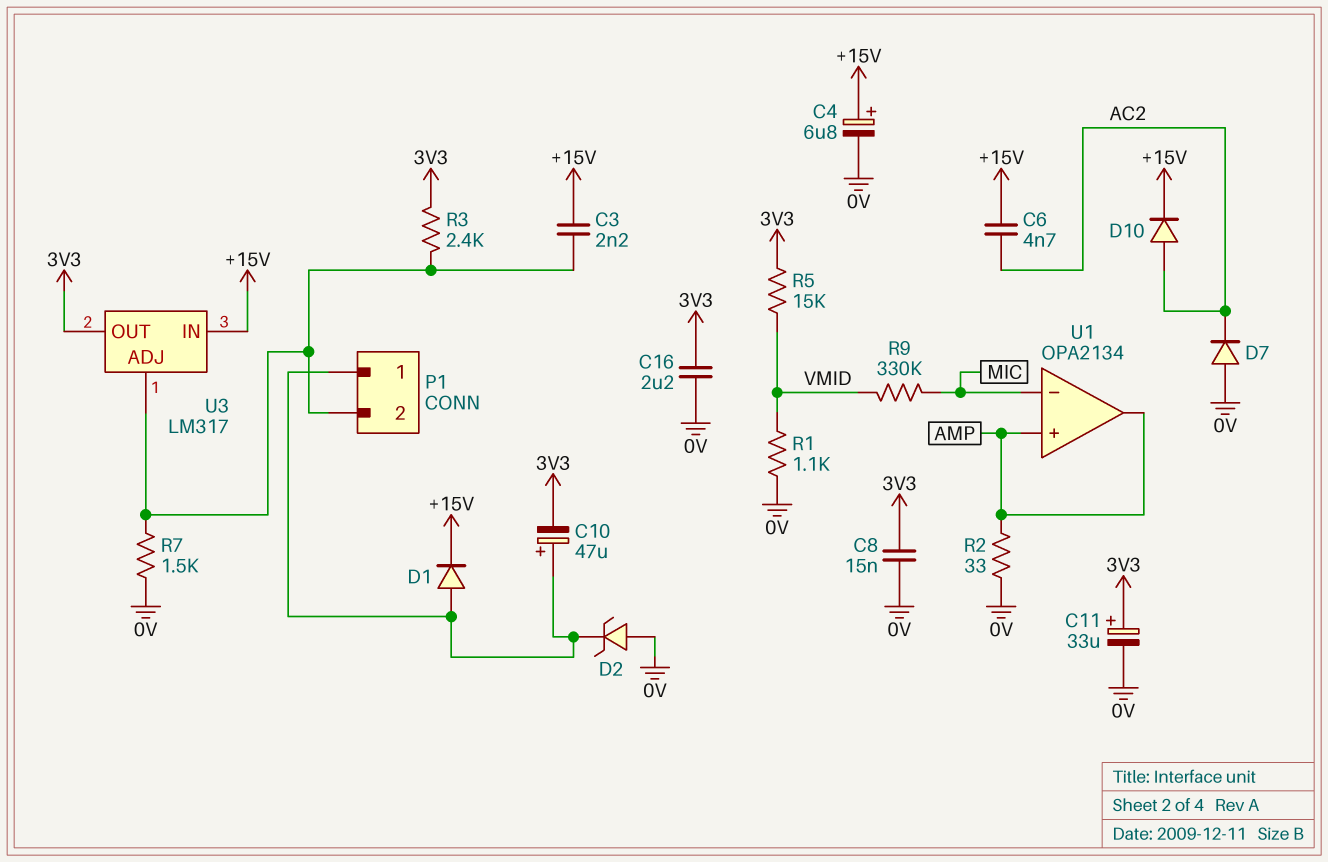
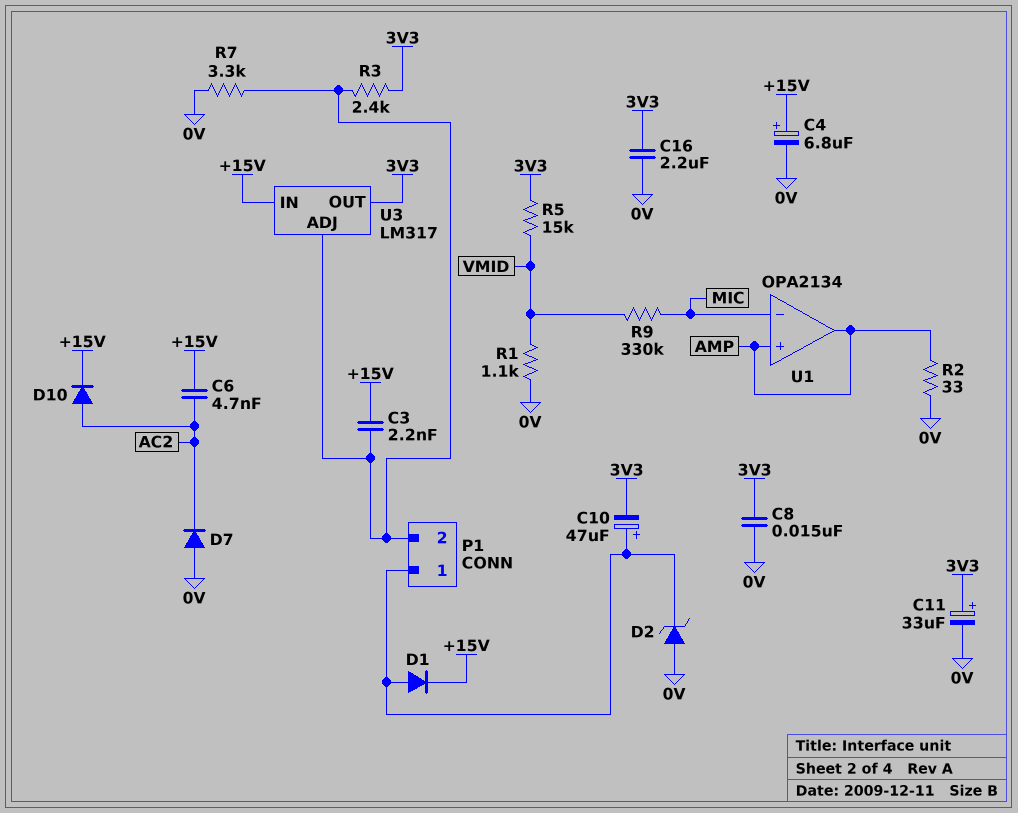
R7: 1.5k (0V, P1/2) -> 3.3k (0V, P1/2)

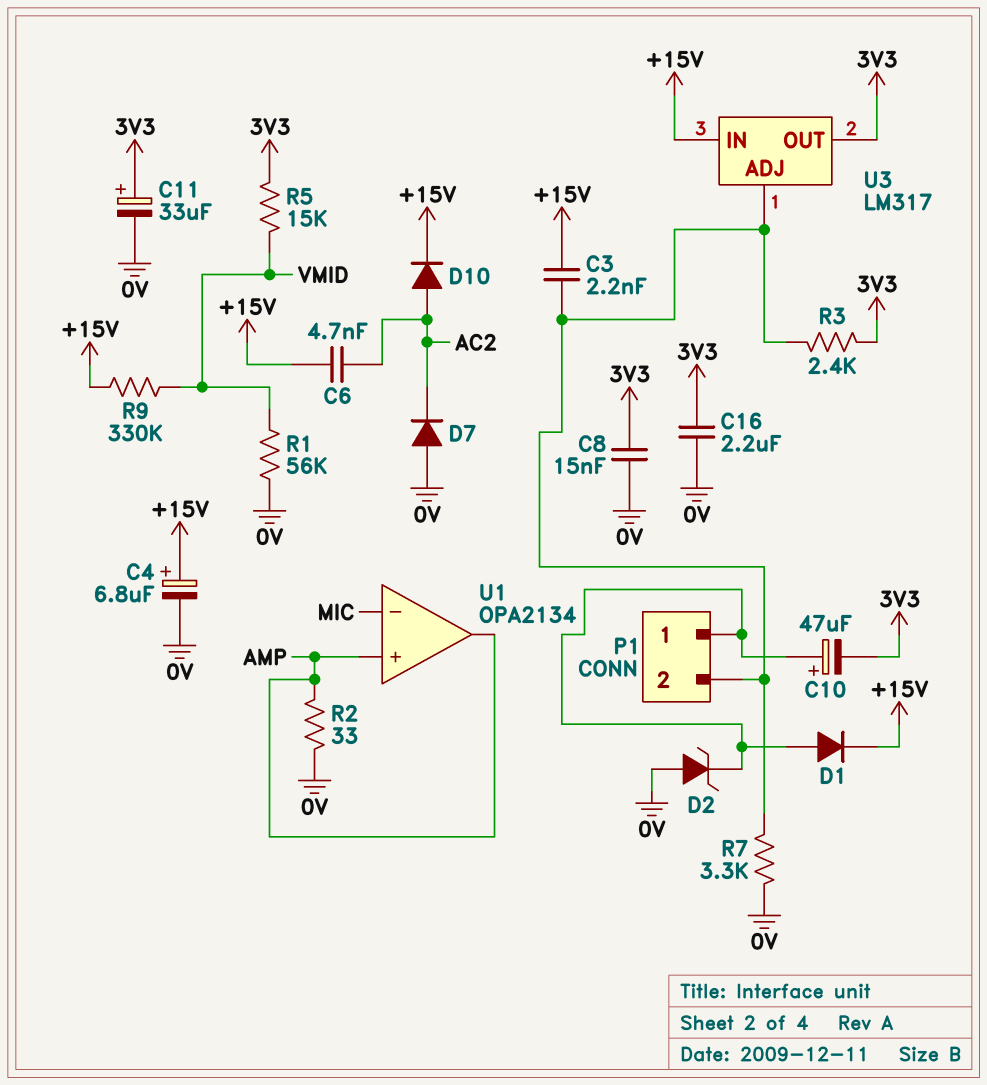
R1: 1.1k (0V, VMID) -> 56k (0V, VMID)
R9: 330k (MIC, VMID) -> 330k (+15V, VMID)

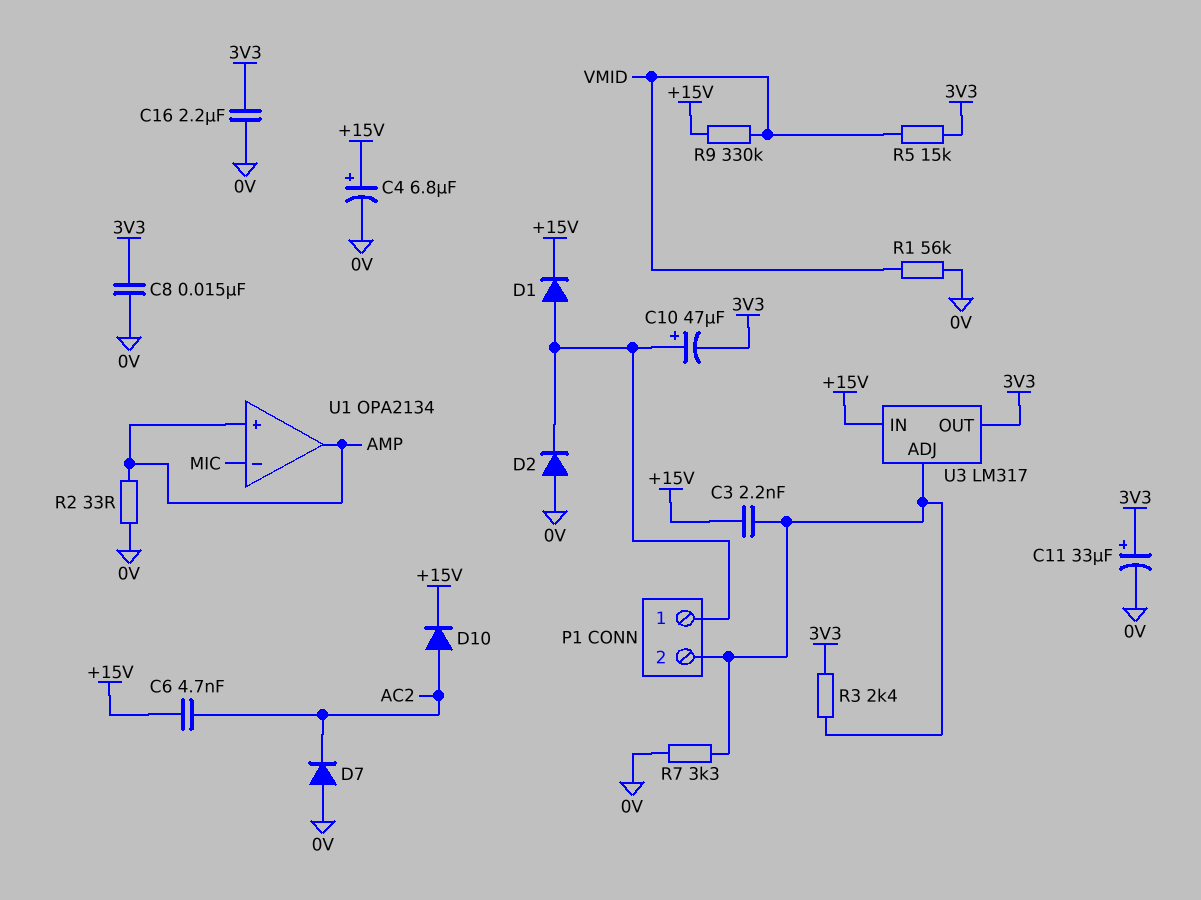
D2: zener (A 0V, K P1/1) -> diode (A 0V, K P1/1)

